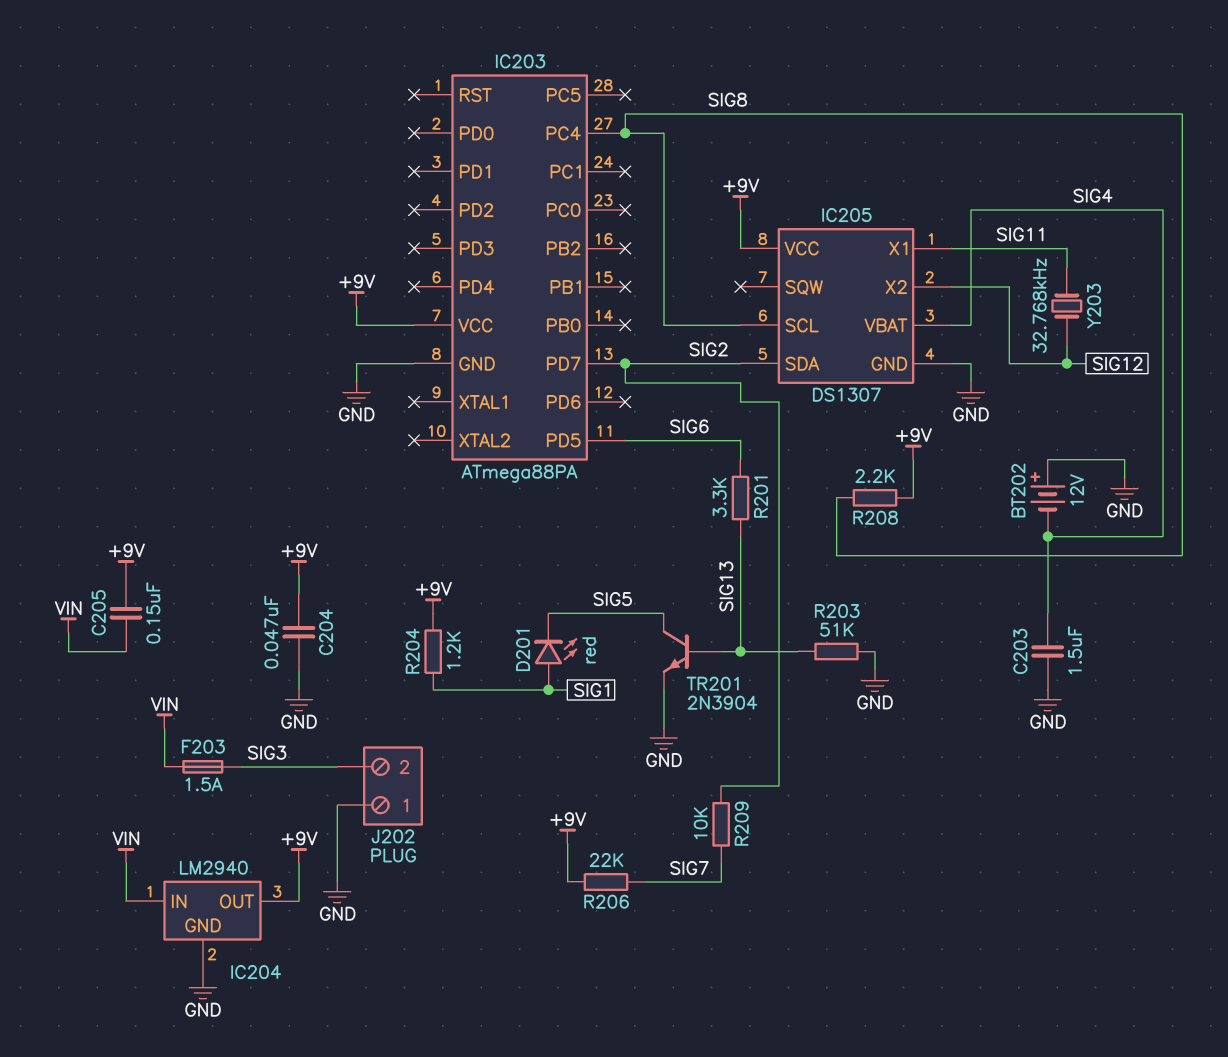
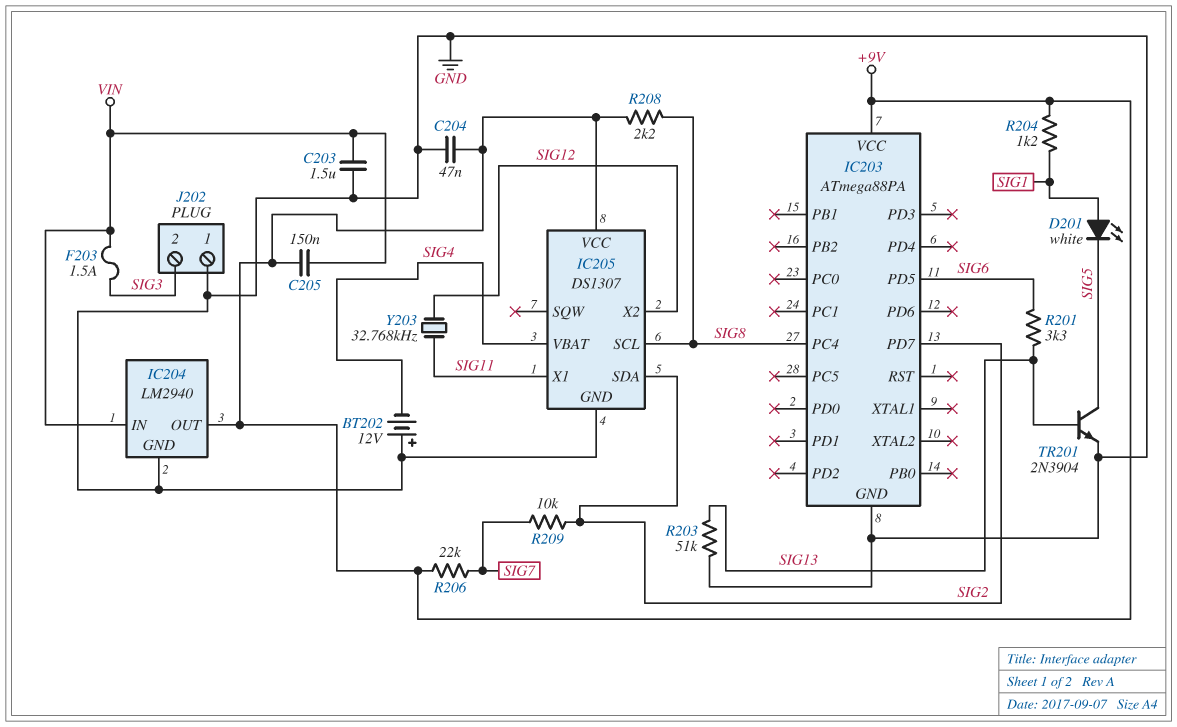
C203: 1.5uF (GND, SIG4) -> 1.5uF (GND, VIN)
D201: LED red (A SIG1, K SIG5) -> LED white (A SIG1, K SIG5)

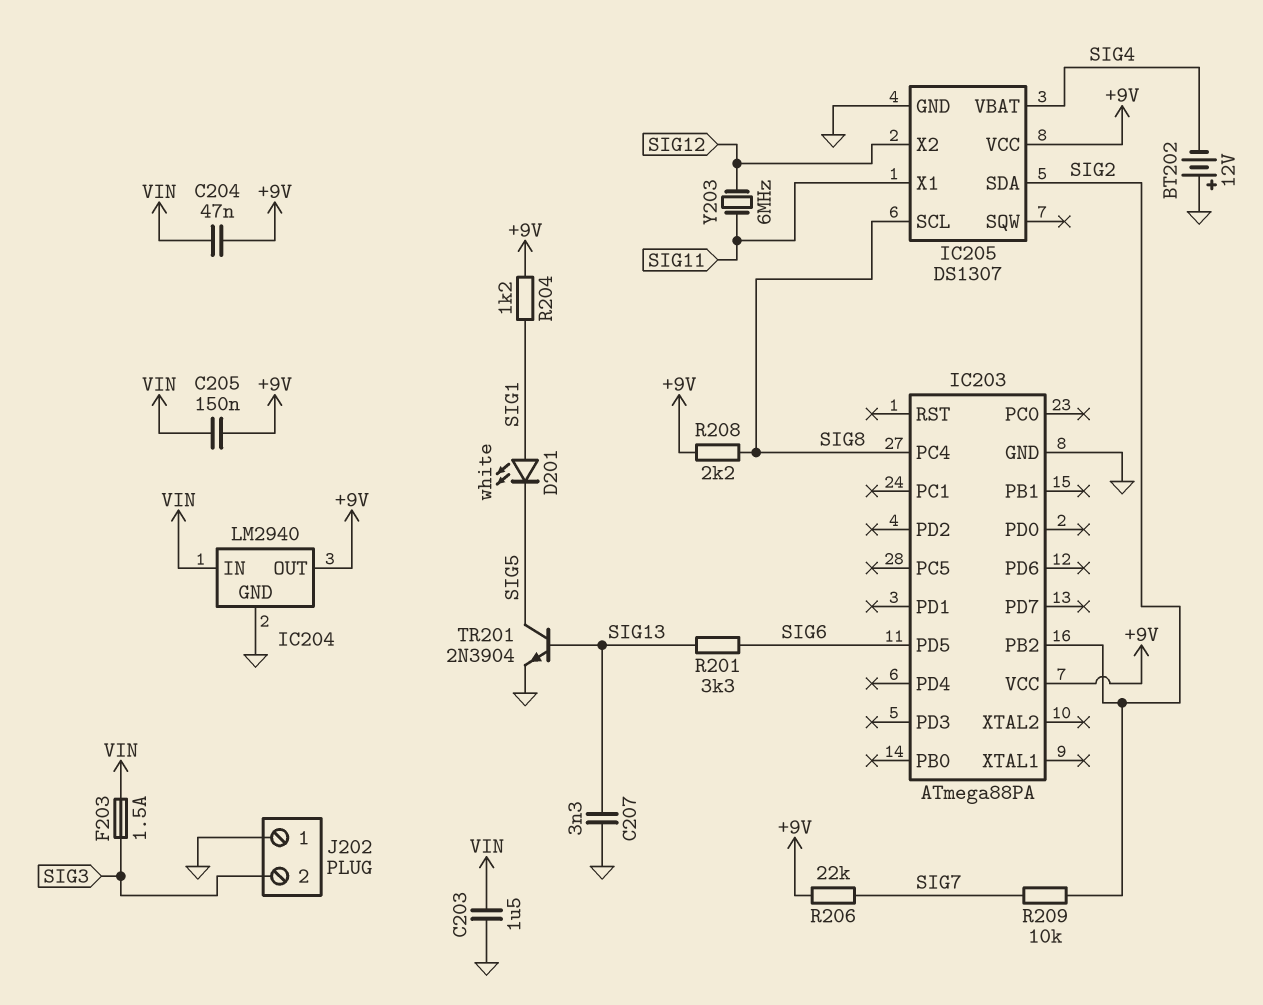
C204: 47nF (+9V, GND) -> 47nF (+9V, VIN)
C207: none -> 3.3nF (GND, SIG13)
IC203 pin PB2: none -> SIG2
IC203 pin PD7: SIG2 -> none
R203: 51k (GND, SIG13) -> none
Y203: 32.768kHz (SIG11, SIG12) -> 6MHz (SIG11, SIG12)

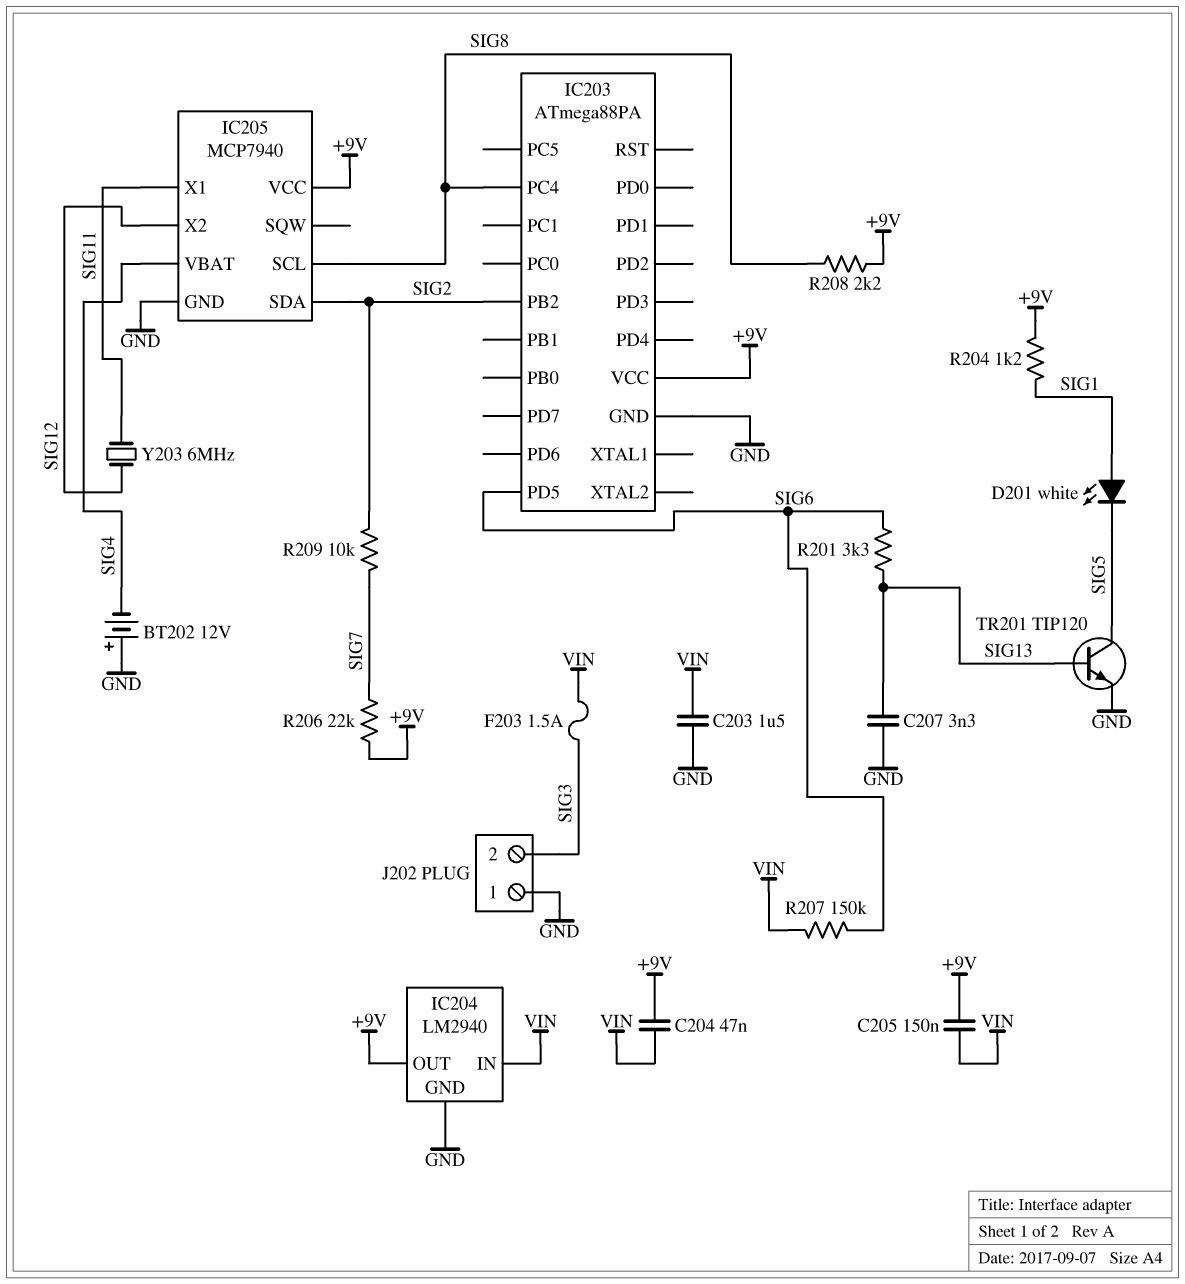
IC205: DS1307 -> MCP7940
R207: none -> 150k (SIG6, VIN)
TR201: NPN 2N3904 (B SIG13, C SIG5, E GND) -> NPN TIP120 (B SIG13, C SIG5, E GND)

